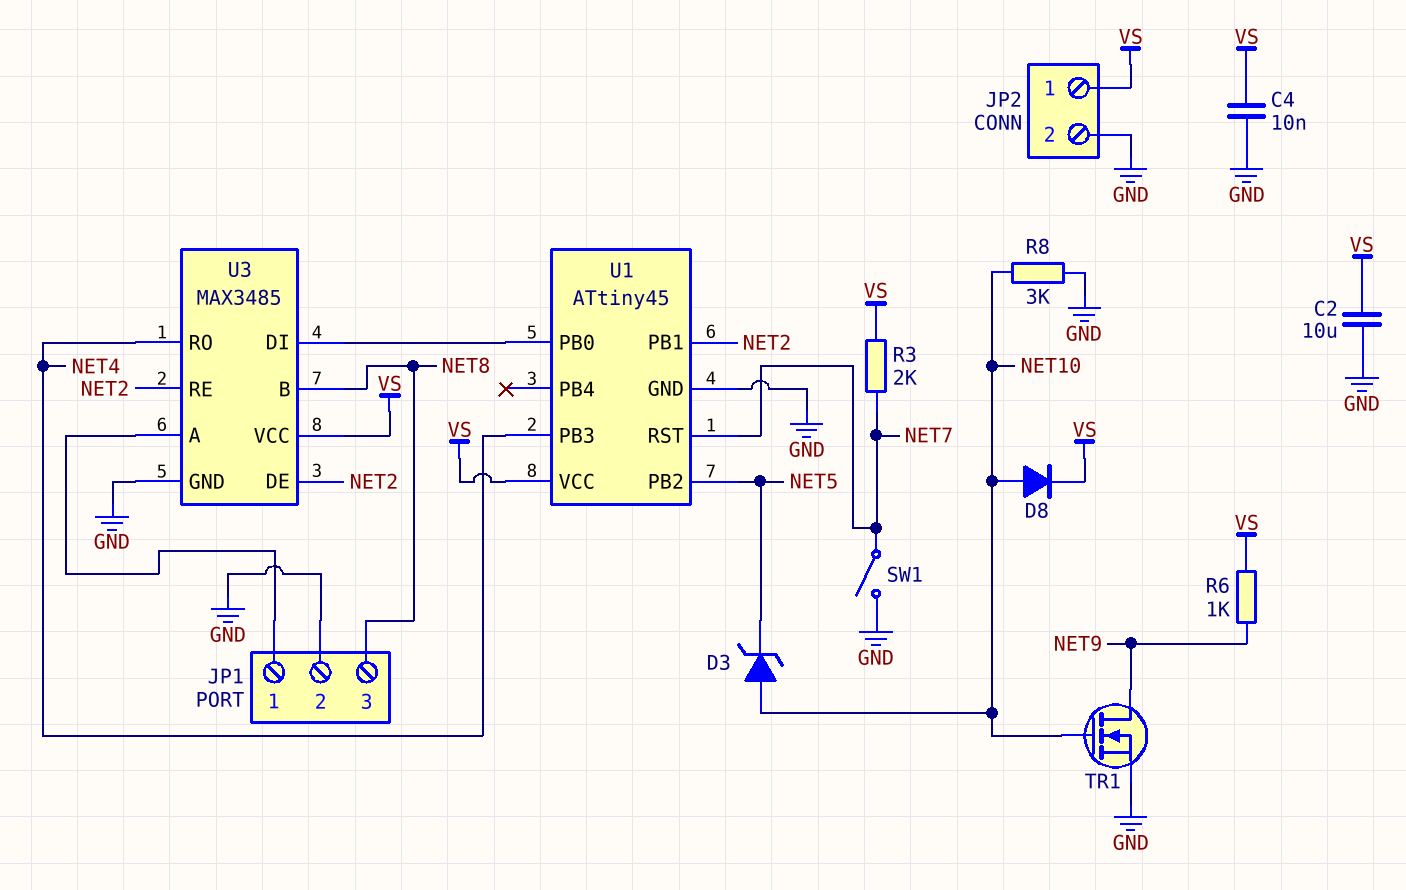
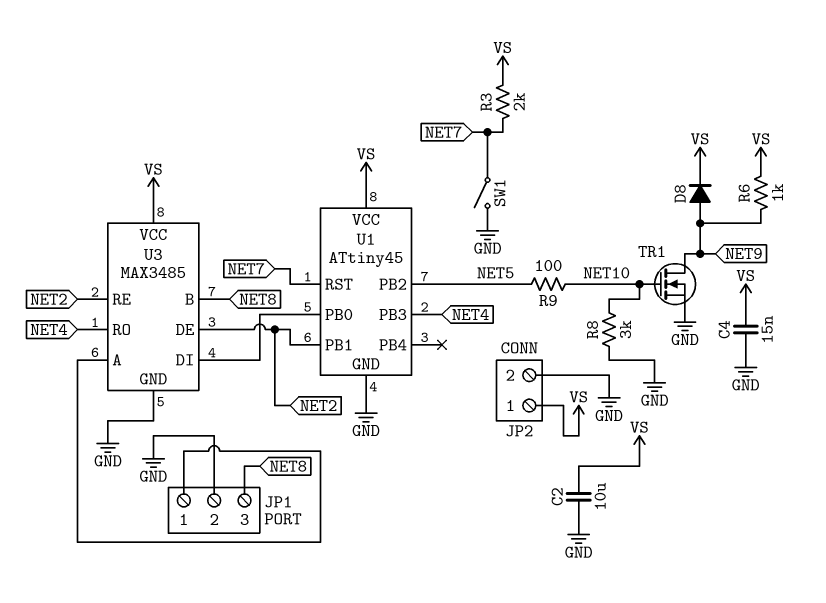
C4: 10nF (GND, VS) -> 15nF (GND, VS)
D3: zener (A NET10, K NET5) -> none
D8: diode (A NET10, K VS) -> diode (A NET9, K VS)
R9: none -> 100 (NET5, NET10)

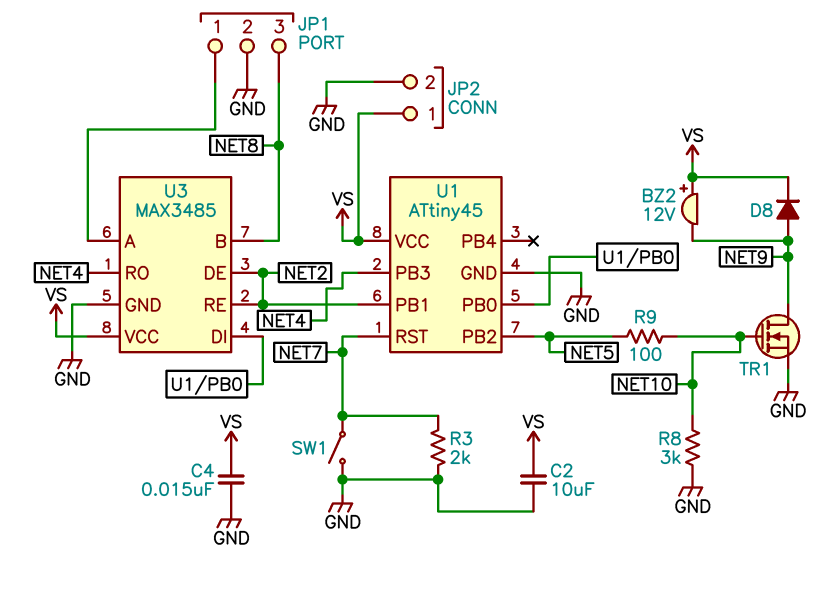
BZ2: none -> buzzer 12V (plus VS, minus NET9)
R3: 2k (NET7, VS) -> 2k (GND, NET7)
R6: 1k (NET9, VS) -> none

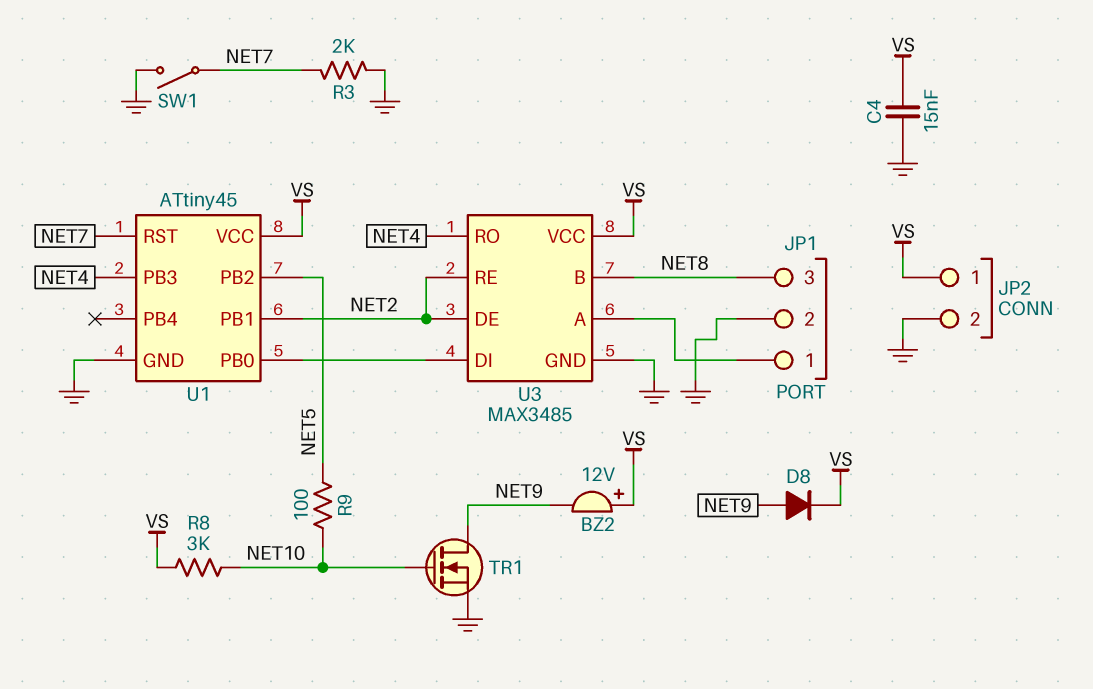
C2: 10uF (GND, VS) -> none
R8: 3k (GND, NET10) -> 3k (NET10, VS)

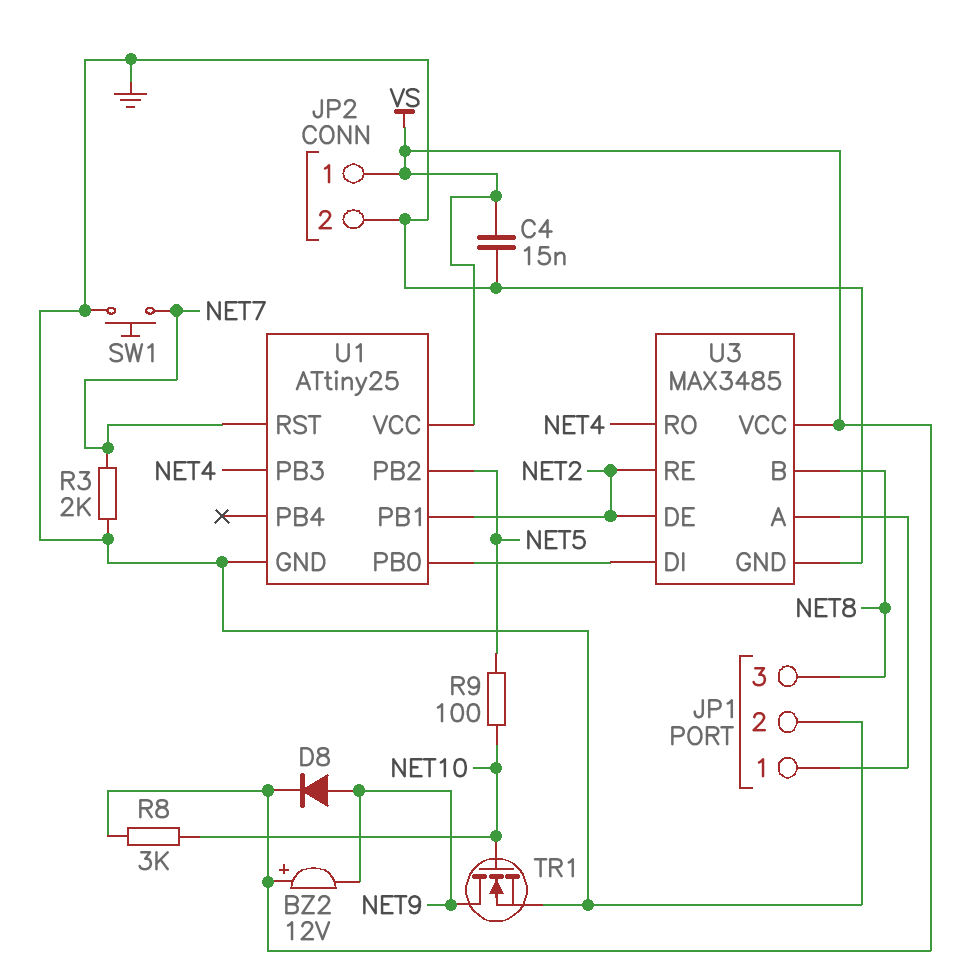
SW1: switch (GND, NET7) -> button (GND, NET7)
U1: ATtiny45 -> ATtiny25

